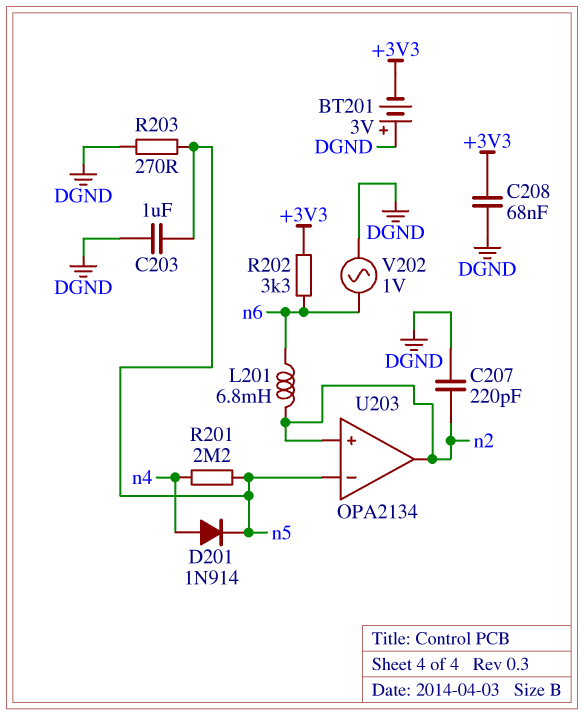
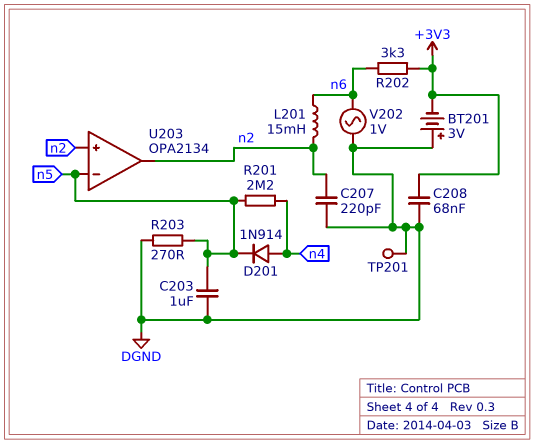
L201: 6.8mH (n2, n6) -> 15mH (n2, n6)
TP201: none -> test point (DGND)

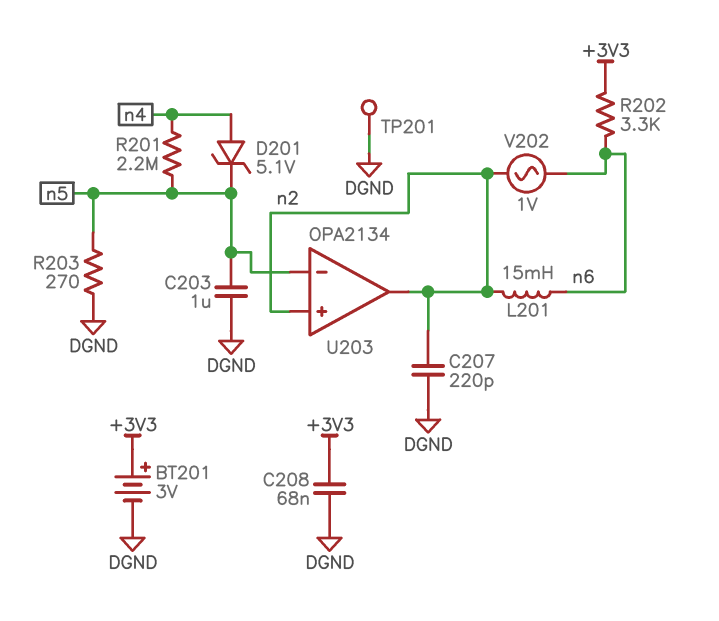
BT201: 3V (plus DGND, minus +3V3) -> 3V (plus +3V3, minus DGND)
D201: diode 1N914 (A n4, K n5) -> zener 5.1V (A n4, K n5)
V202: AC 1V (DGND, n6) -> AC 1V (n2, n6)

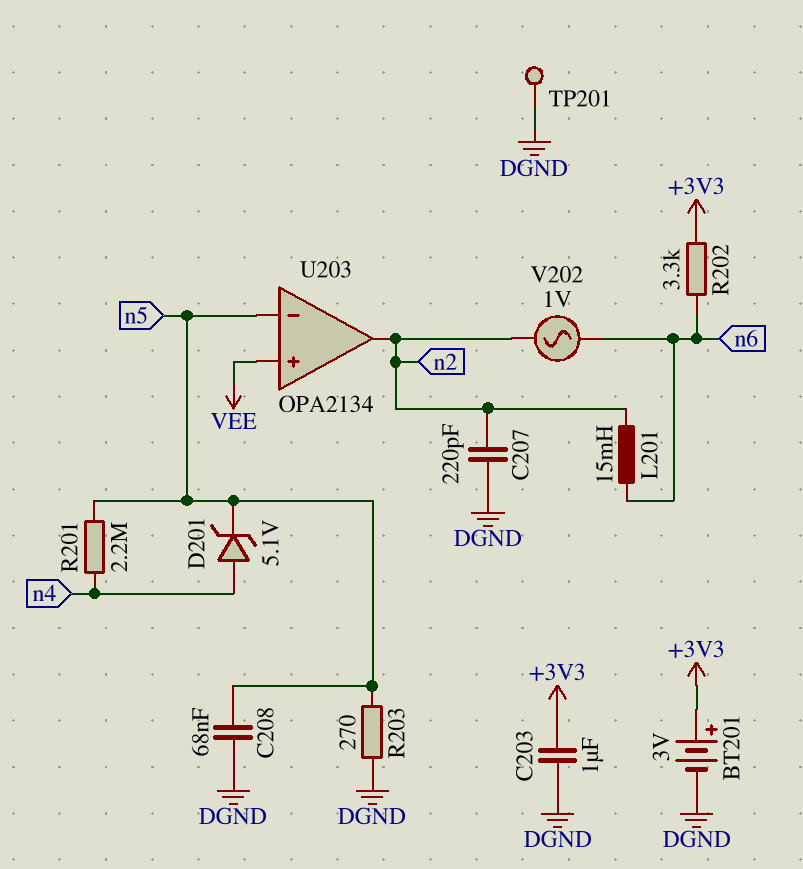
C203: 1uF (DGND, n5) -> 1uF (+3V3, DGND)
C208: 68nF (+3V3, DGND) -> 68nF (DGND, n5)
U203 pin in+: n2 -> VEE

